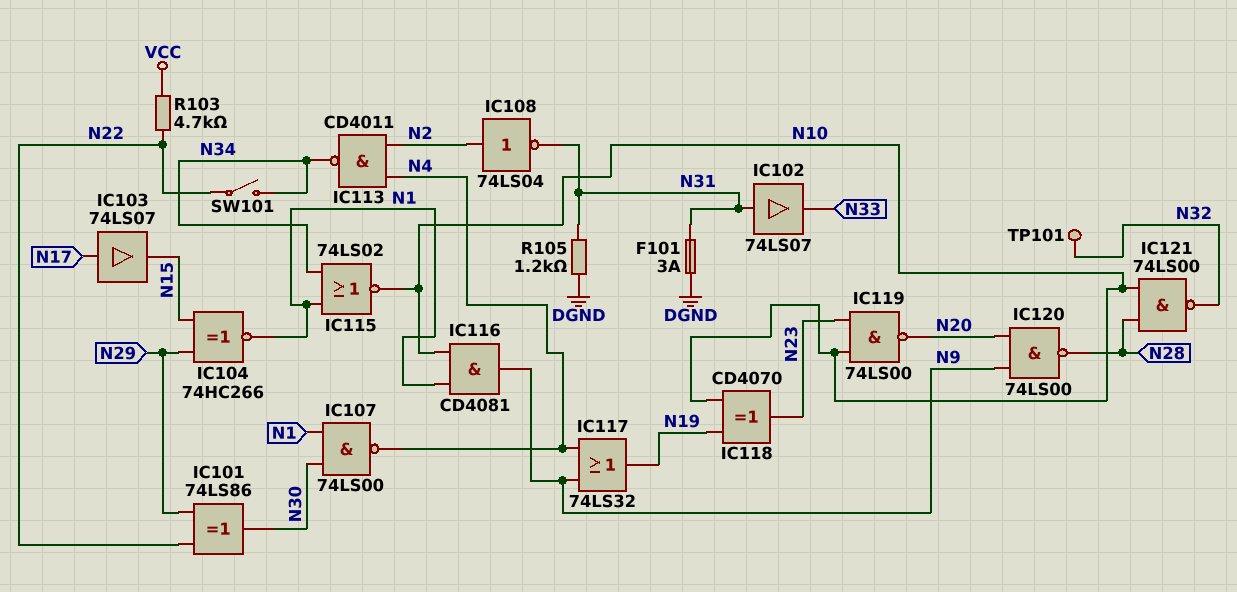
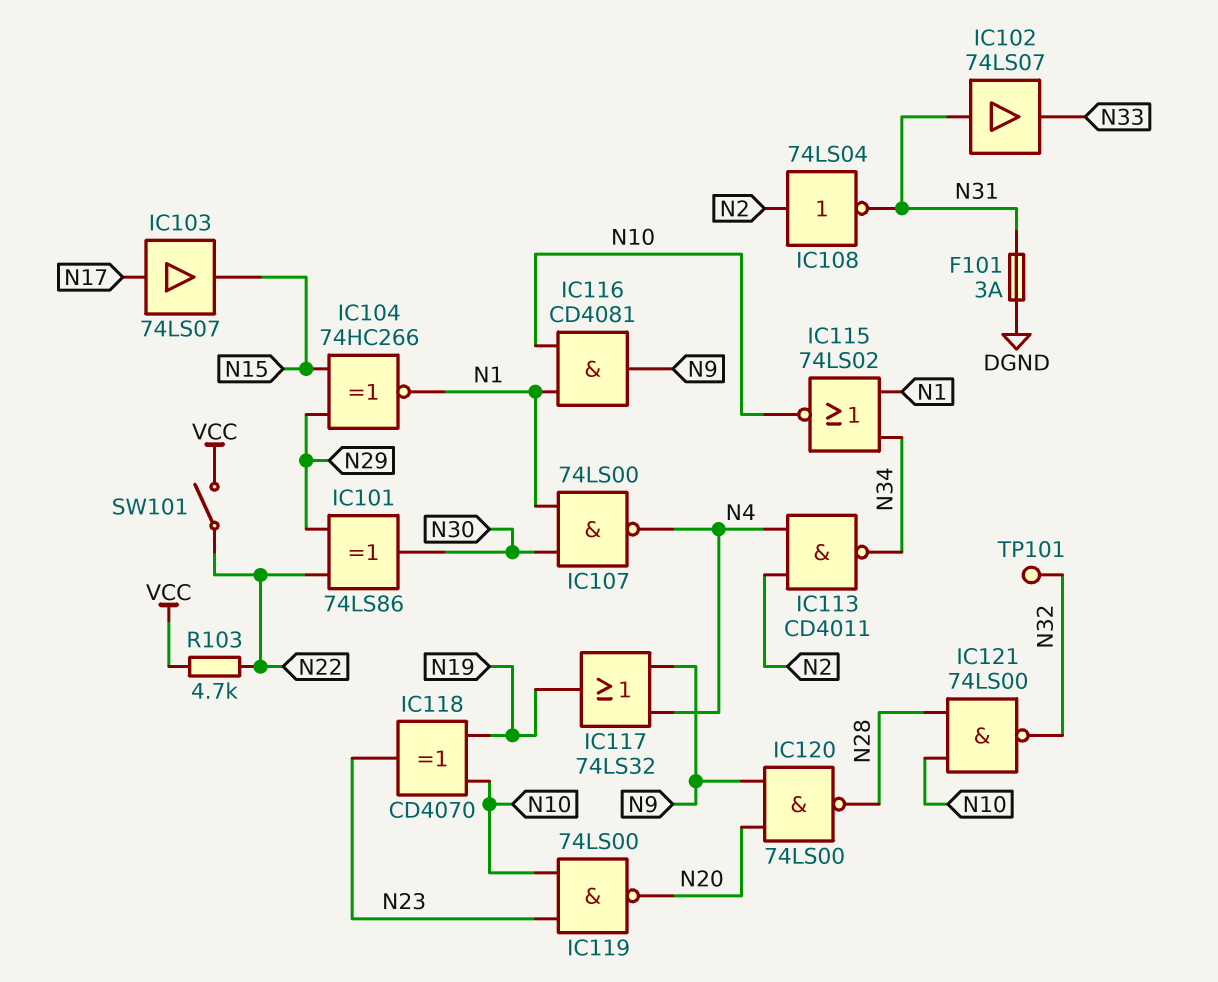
R105: 1.2k (DGND, N31) -> none
SW101: switch (N22, N34) -> switch (N22, VCC)

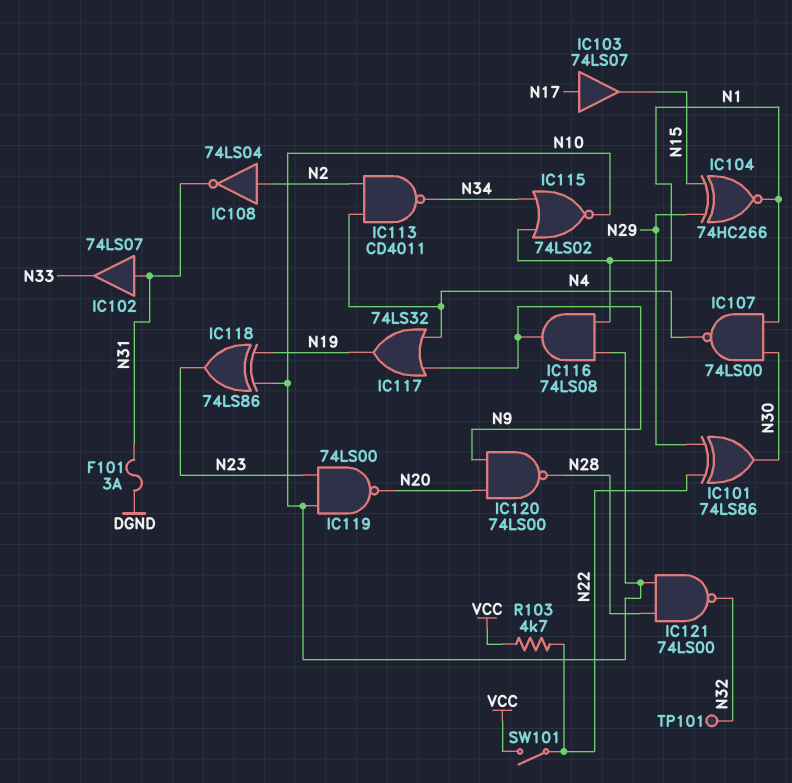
IC116: AND CD4081 (in N1, in N10, out N9) -> AND 74LS08 (in N1, in N10, out N9)
IC118: XOR CD4070 (in N10, in N19, out N23) -> XOR 74LS86 (in N10, in N19, out N23)

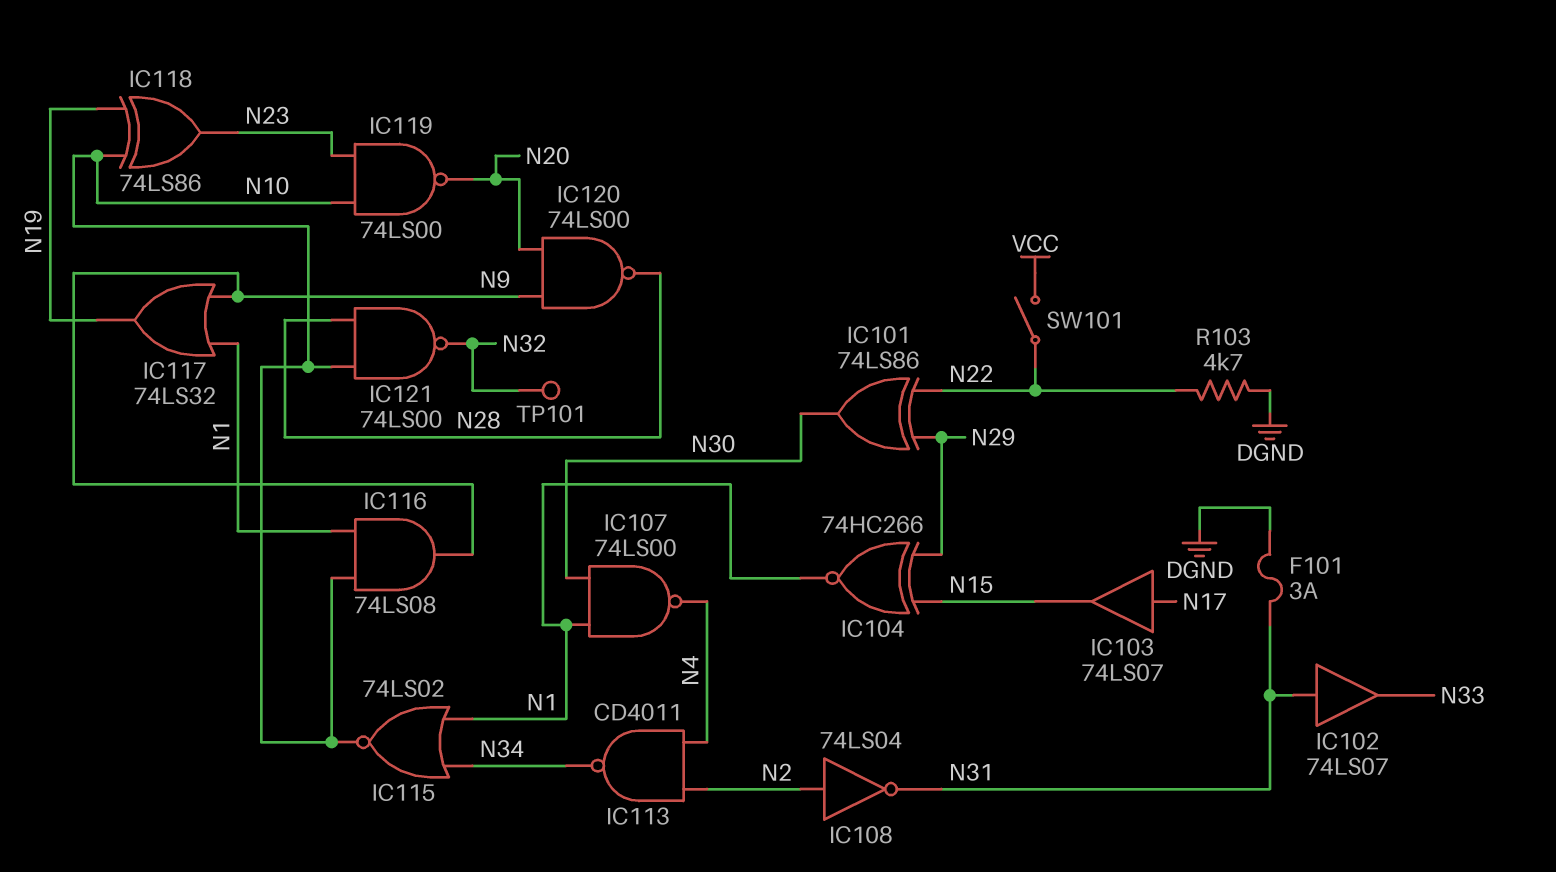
IC117: OR 74LS32 (in N4, in N9, out N19) -> OR 74LS32 (in N1, in N9, out N19)
R103: 4.7k (N22, VCC) -> 4.7k (DGND, N22)

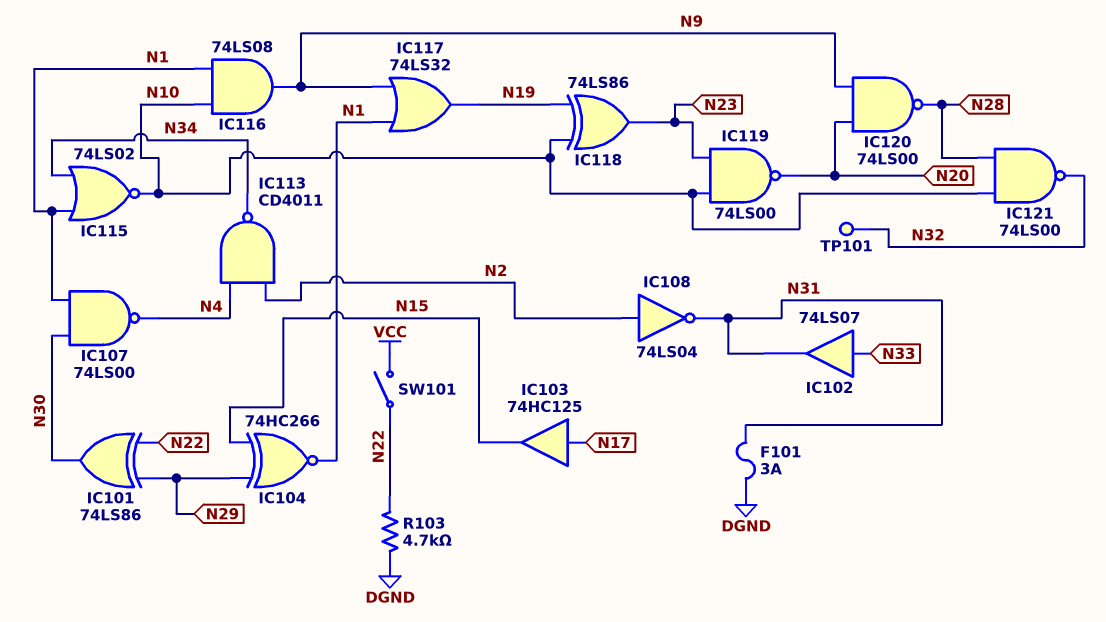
IC102: buffer 74LS07 (in N31, out N33) -> buffer 74LS07 (in N33, out N31)
IC103: buffer 74LS07 (in N17, out N15) -> buffer 74HC125 (in N17, out N15)

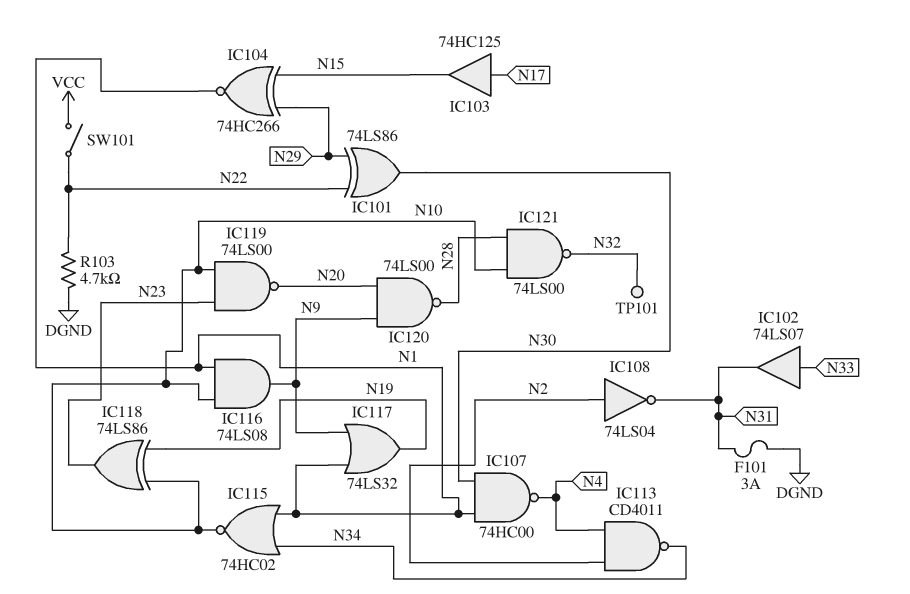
IC107: NAND 74LS00 (in N1, in N30, out N4) -> NAND 74HC00 (in N1, in N30, out N4)
IC115: NOR 74LS02 (in N1, in N34, out N10) -> NOR 74HC02 (in N1, in N34, out N10)

